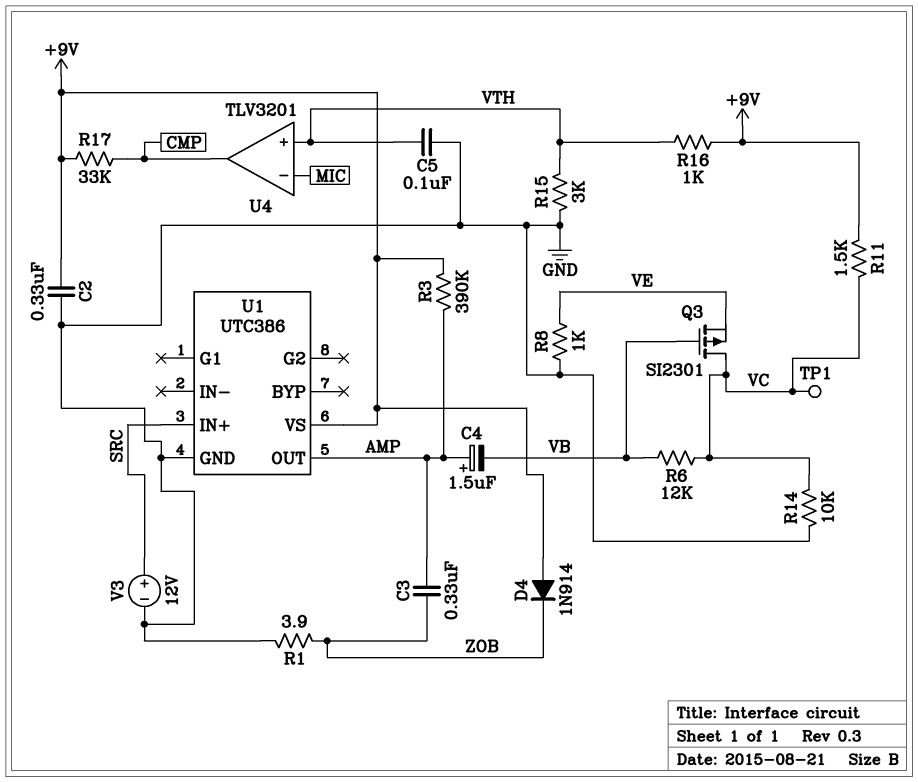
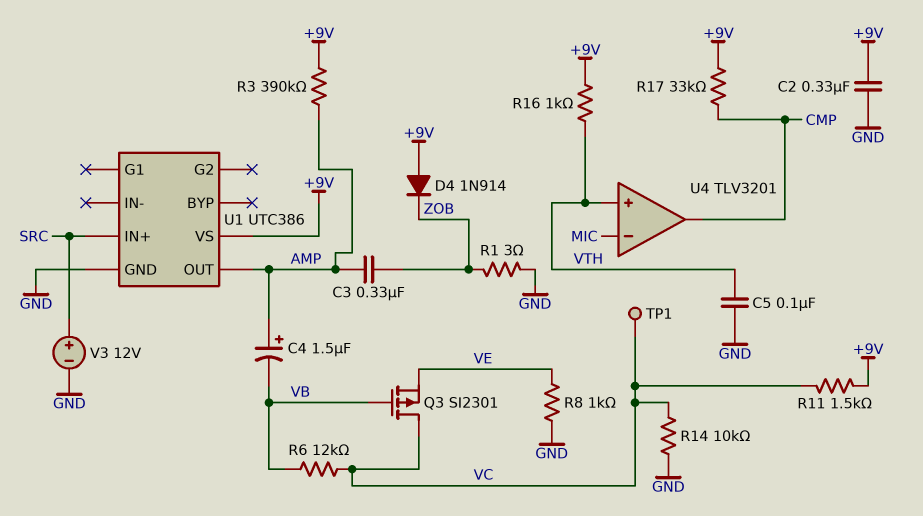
R1: 3.9 (GND, ZOB) -> 3 (GND, ZOB)
R15: 3k (GND, VTH) -> none

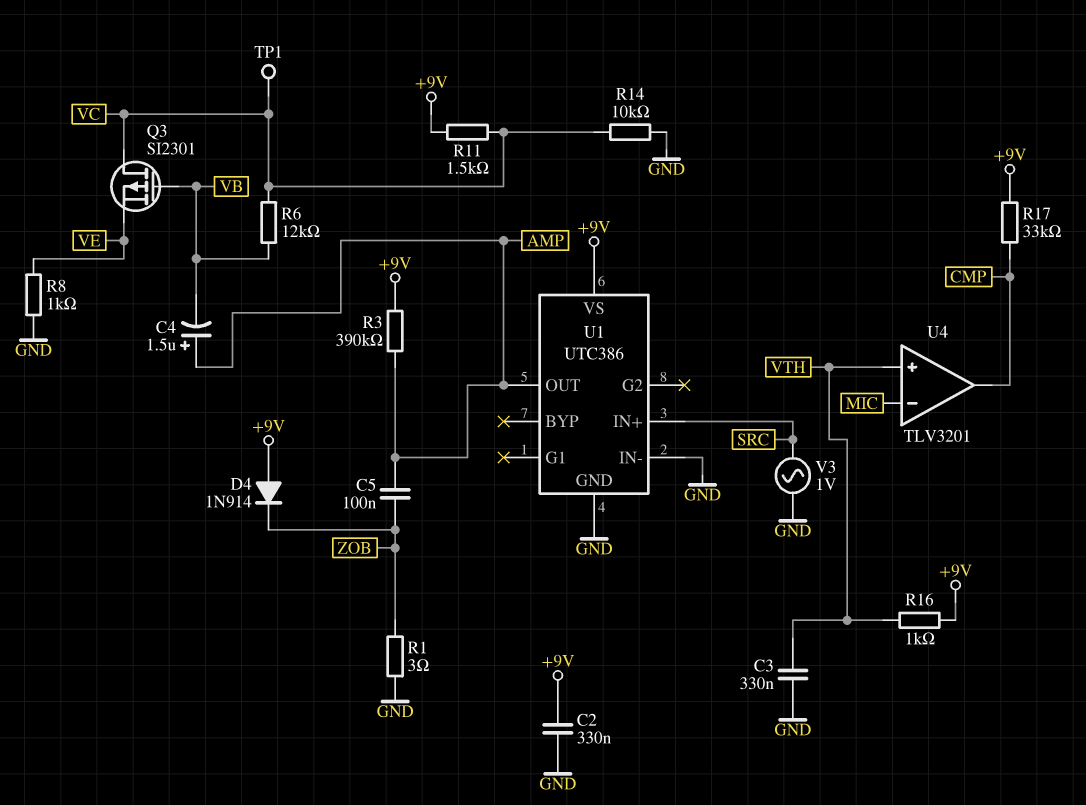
C3: 330nF (AMP, ZOB) -> 330nF (GND, VTH)
C5: 100nF (GND, VTH) -> 100nF (AMP, ZOB)
U1 pin IN-: none -> GND
V3: 12V (plus SRC, minus GND) -> AC 1V (GND, SRC)

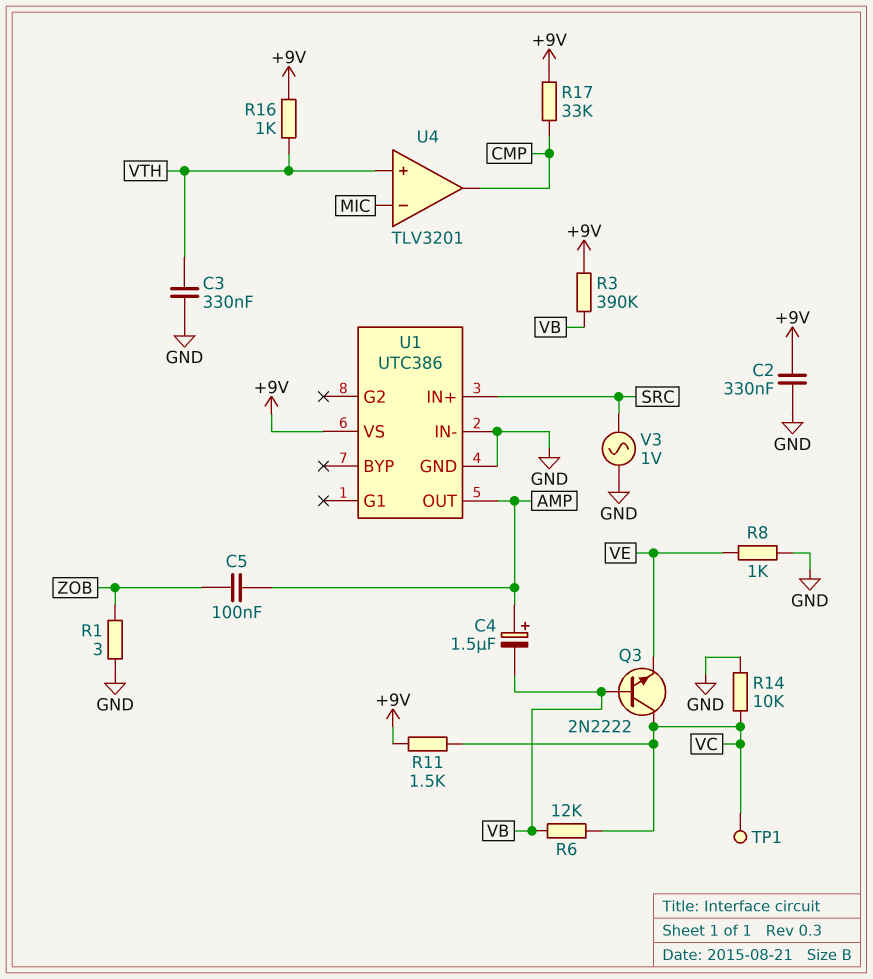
D4: diode 1N914 (A +9V, K ZOB) -> none
Q3: PMOS SI2301 (G VB, D VC, S VE) -> NPN 2N2222 (B VB, C VC, E VE)
R3: 390k (+9V, AMP) -> 390k (+9V, VB)

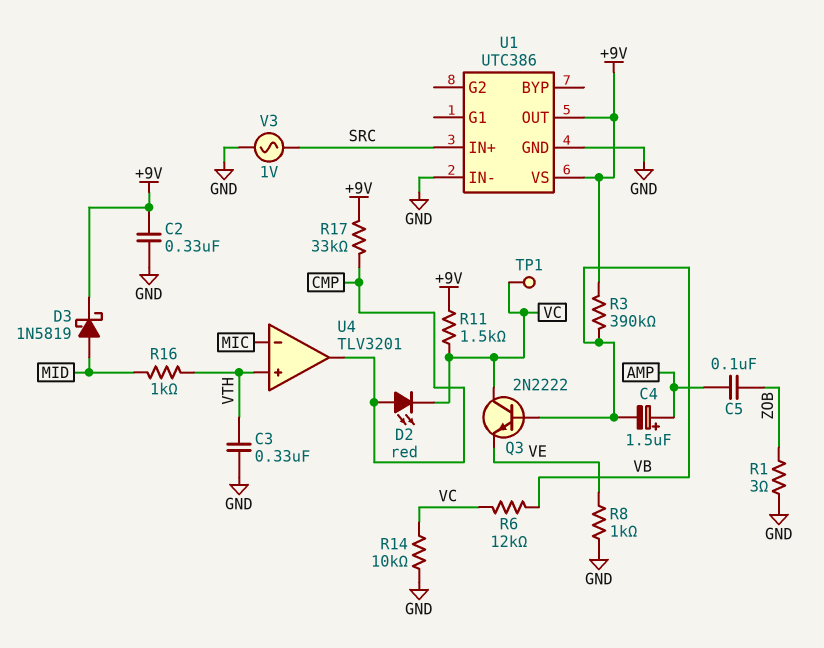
D2: none -> LED red (A CMP, K VC)
D3: none -> schottky 1N5819 (A MID, K +9V)
R16: 1k (+9V, VTH) -> 1k (MID, VTH)
U1 pin OUT: AMP -> +9V

